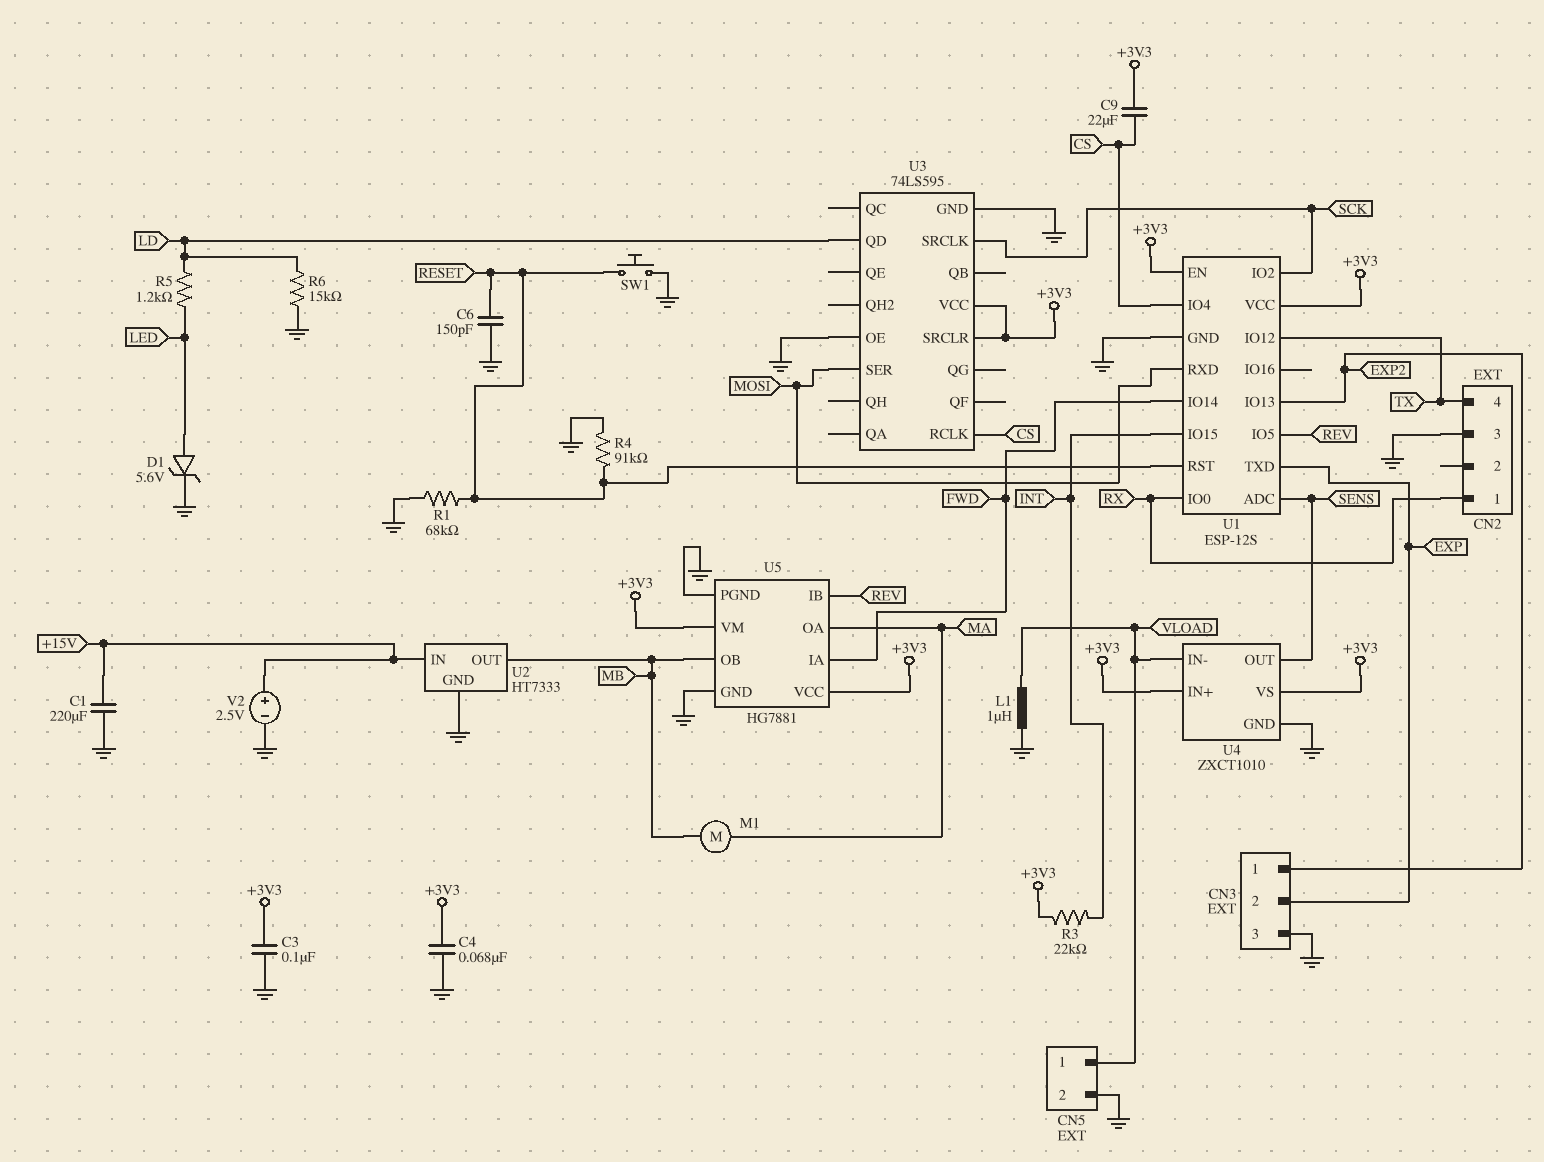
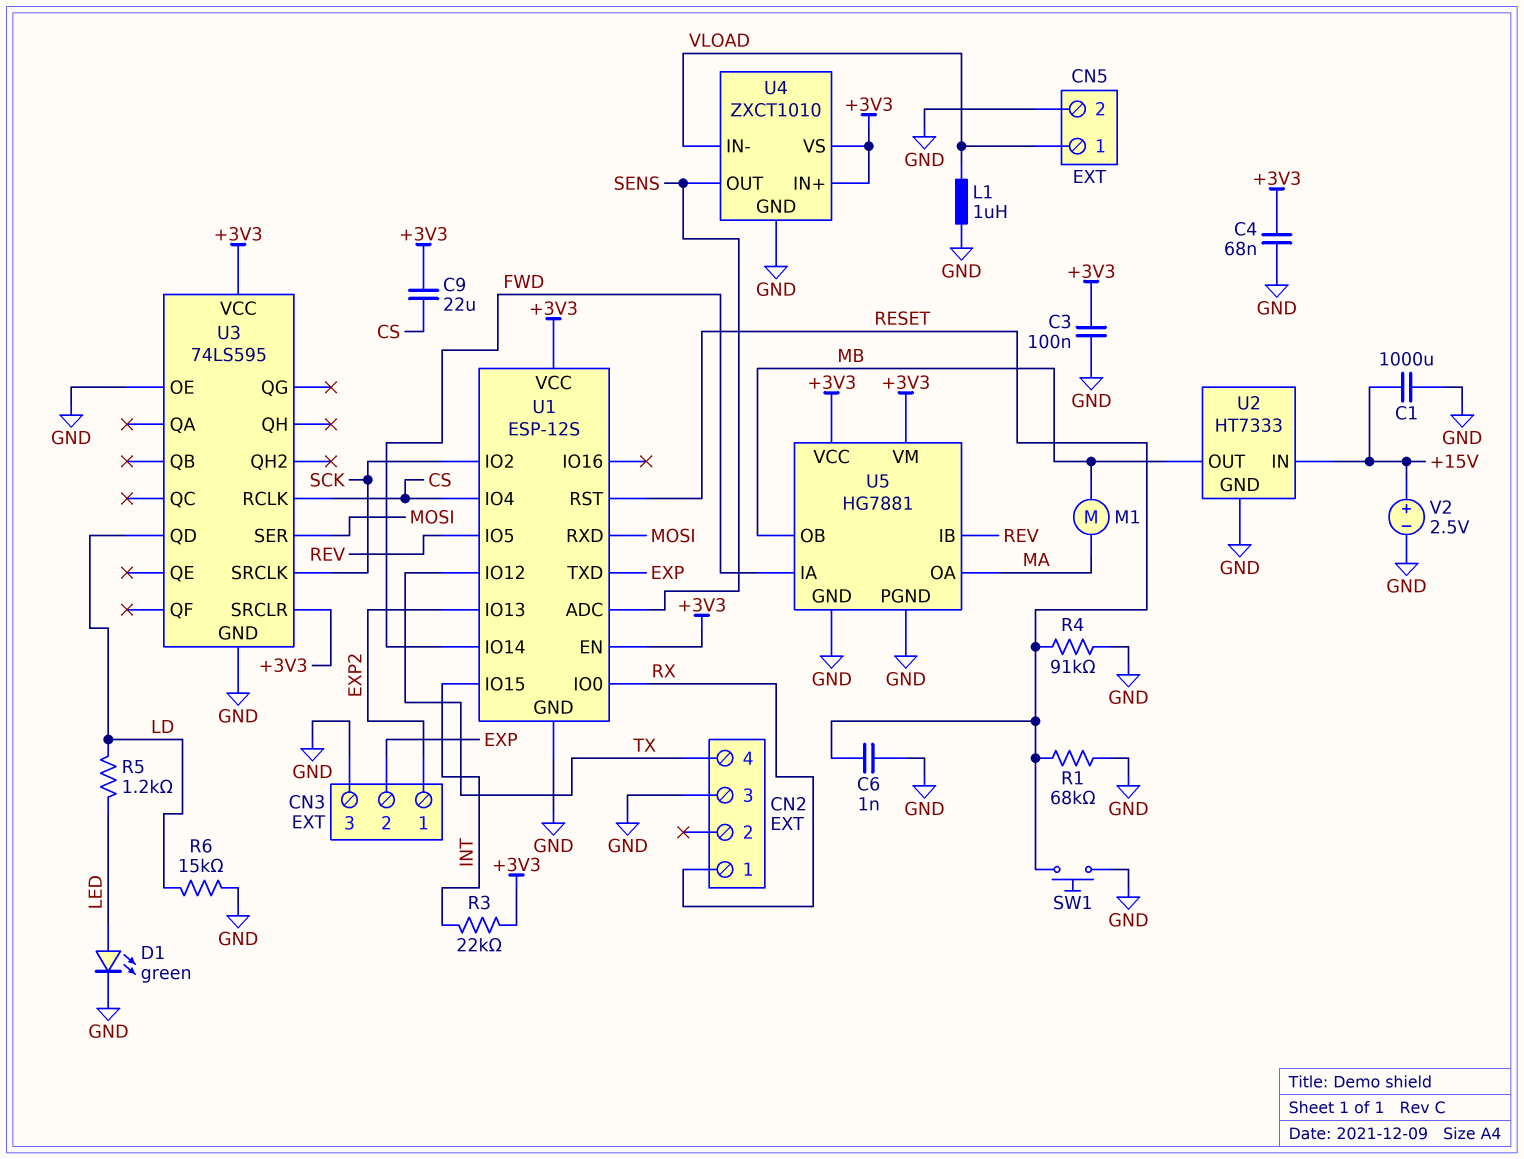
C1: 220uF (+15V, GND) -> 1000uF (+15V, GND)
C6: 150pF (GND, RESET) -> 1nF (GND, RESET)
D1: zener 5.6V (A LED, K GND) -> LED green (A LED, K GND)

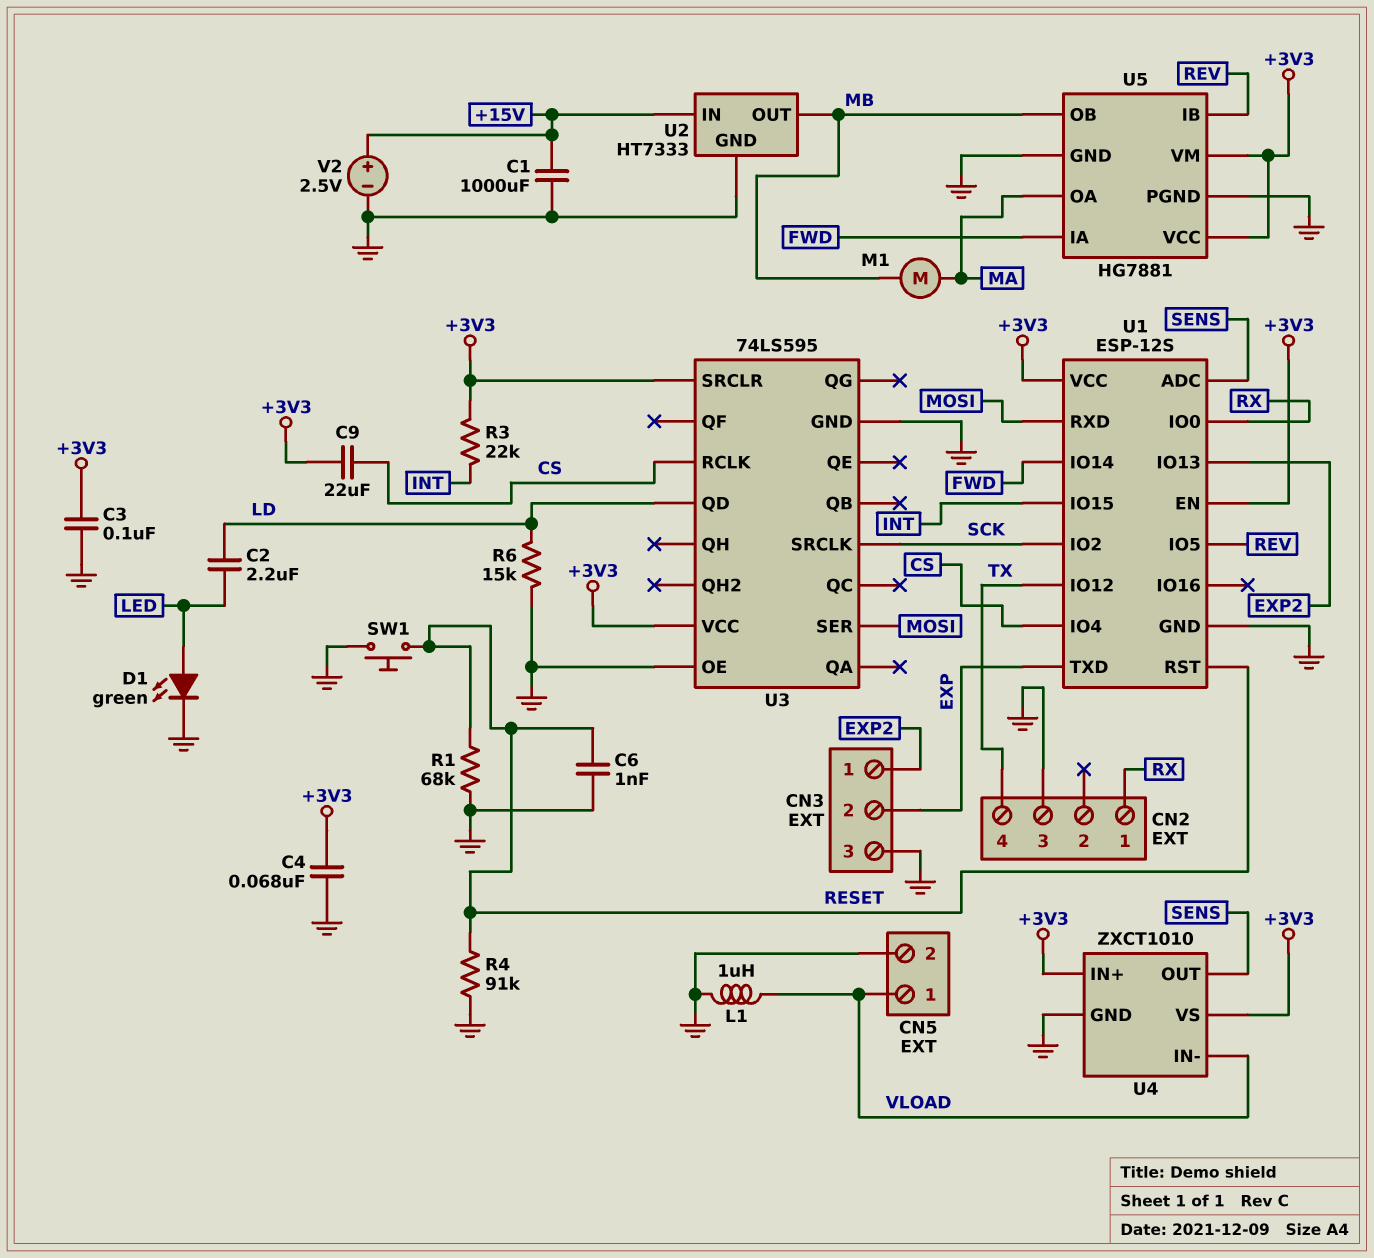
C2: none -> 2.2uF (LD, LED)
R5: 1.2k (LD, LED) -> none

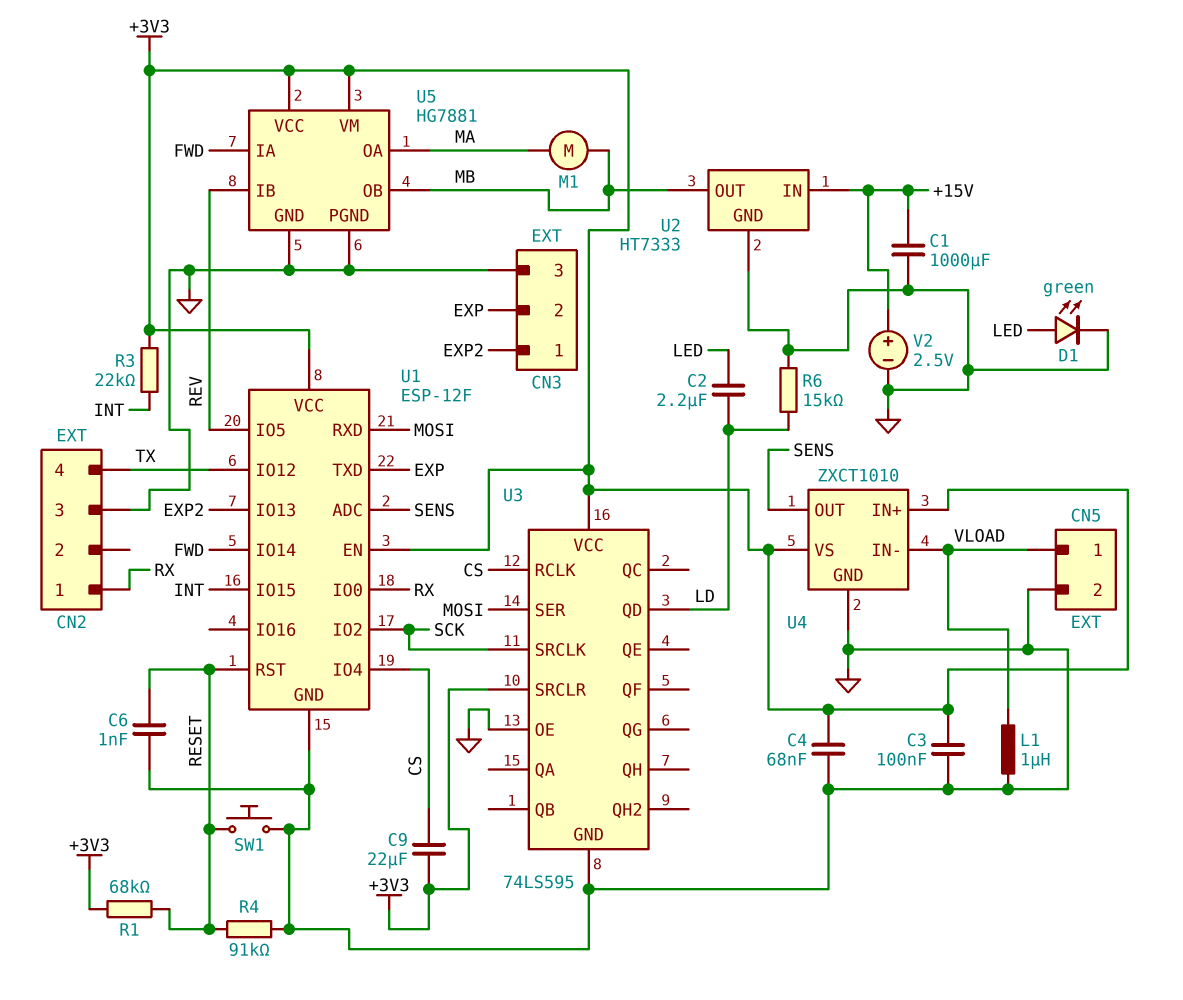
R1: 68k (GND, RESET) -> 68k (+3V3, RESET)
U1: ESP-12S -> ESP-12F

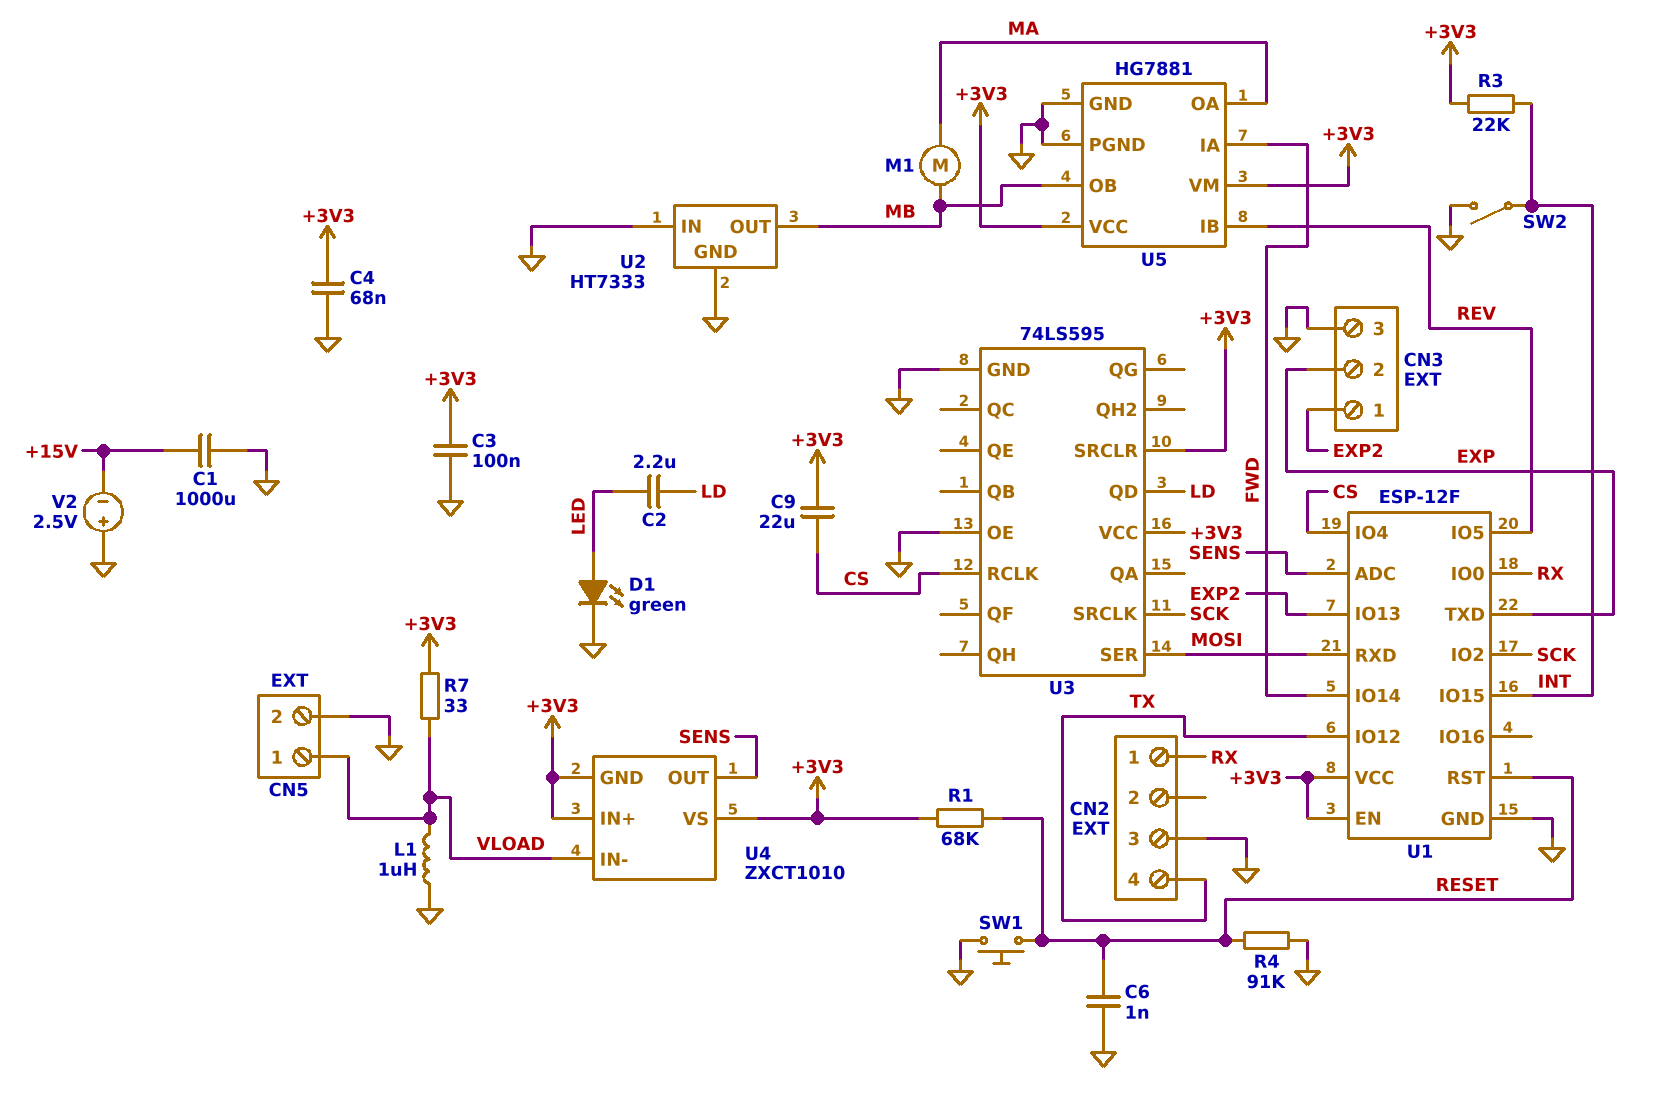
R6: 15k (GND, LD) -> none
R7: none -> 33 (+3V3, VLOAD)
SW2: none -> switch (GND, INT)
U2 pin IN: +15V -> GND
U4 pin GND: GND -> +3V3
V2: 2.5V (plus +15V, minus GND) -> 2.5V (plus GND, minus +15V)

